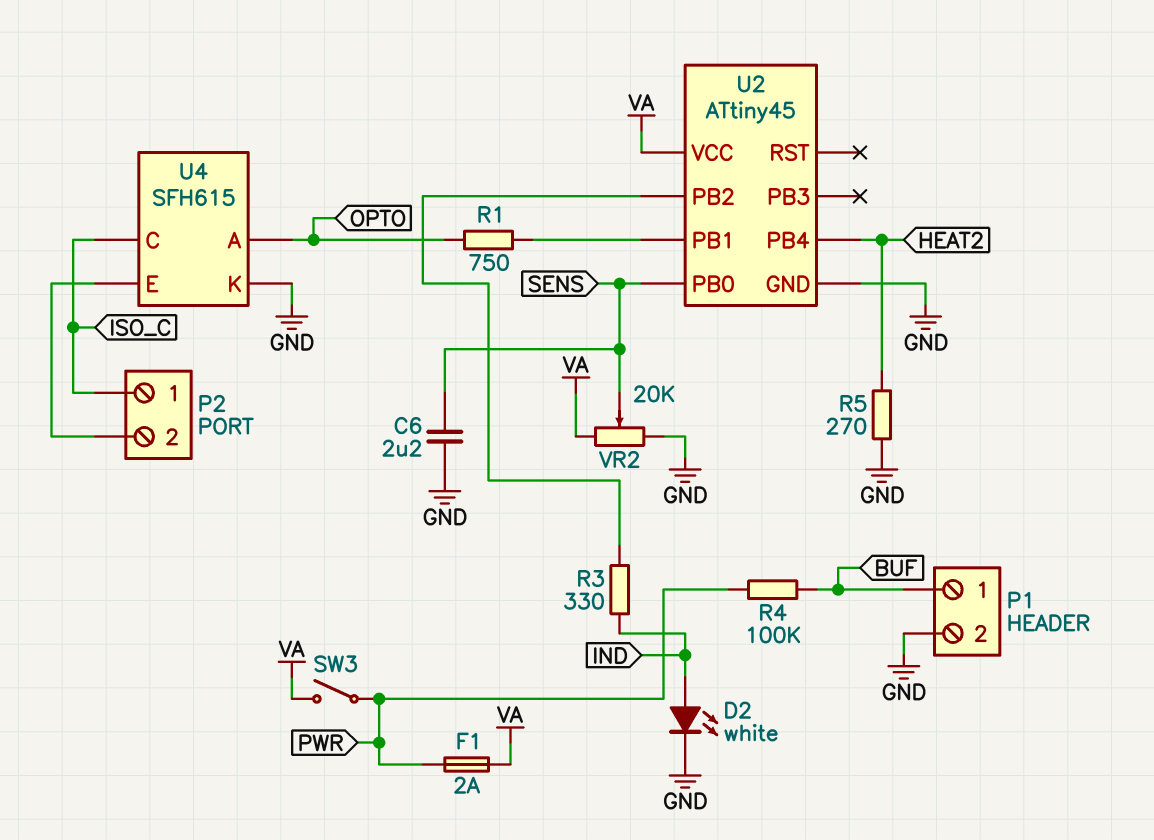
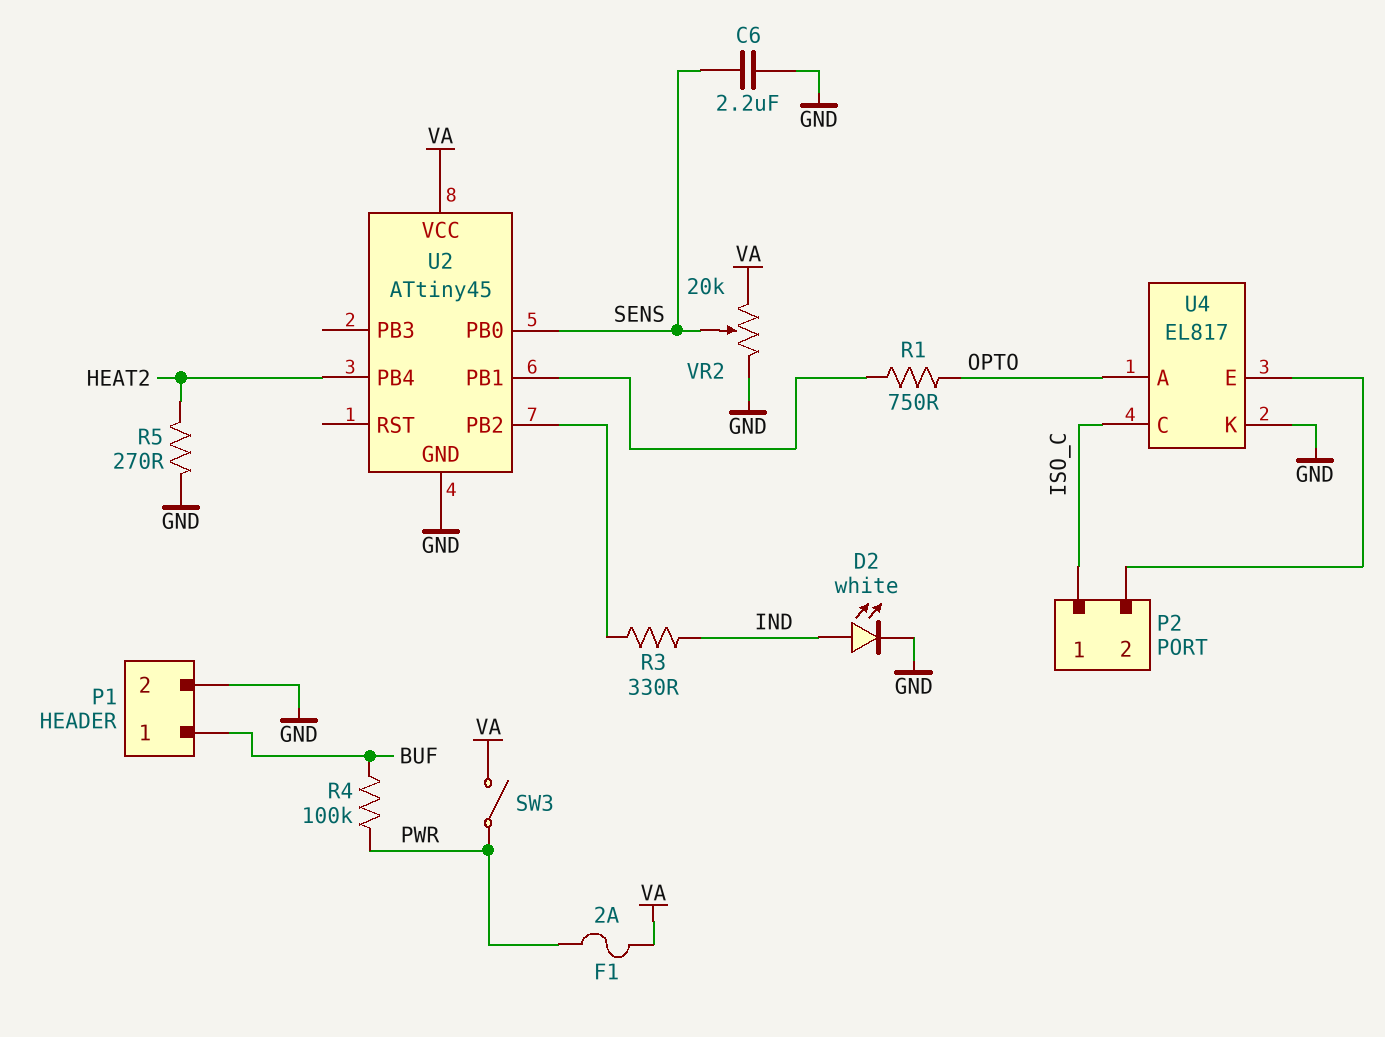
U4: SFH615 -> EL817

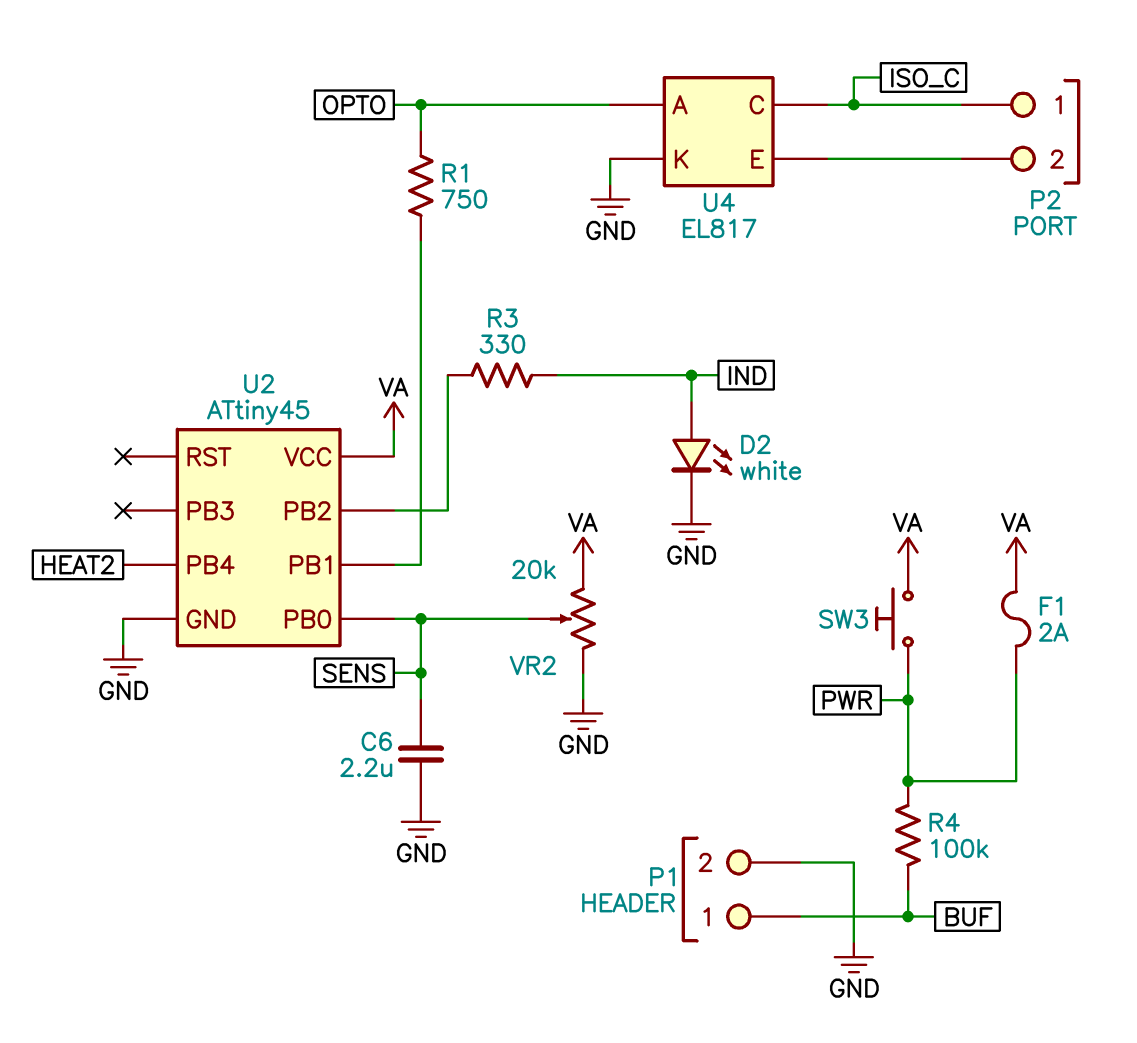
R5: 270 (GND, HEAT2) -> none
SW3: switch (PWR, VA) -> button (PWR, VA)

